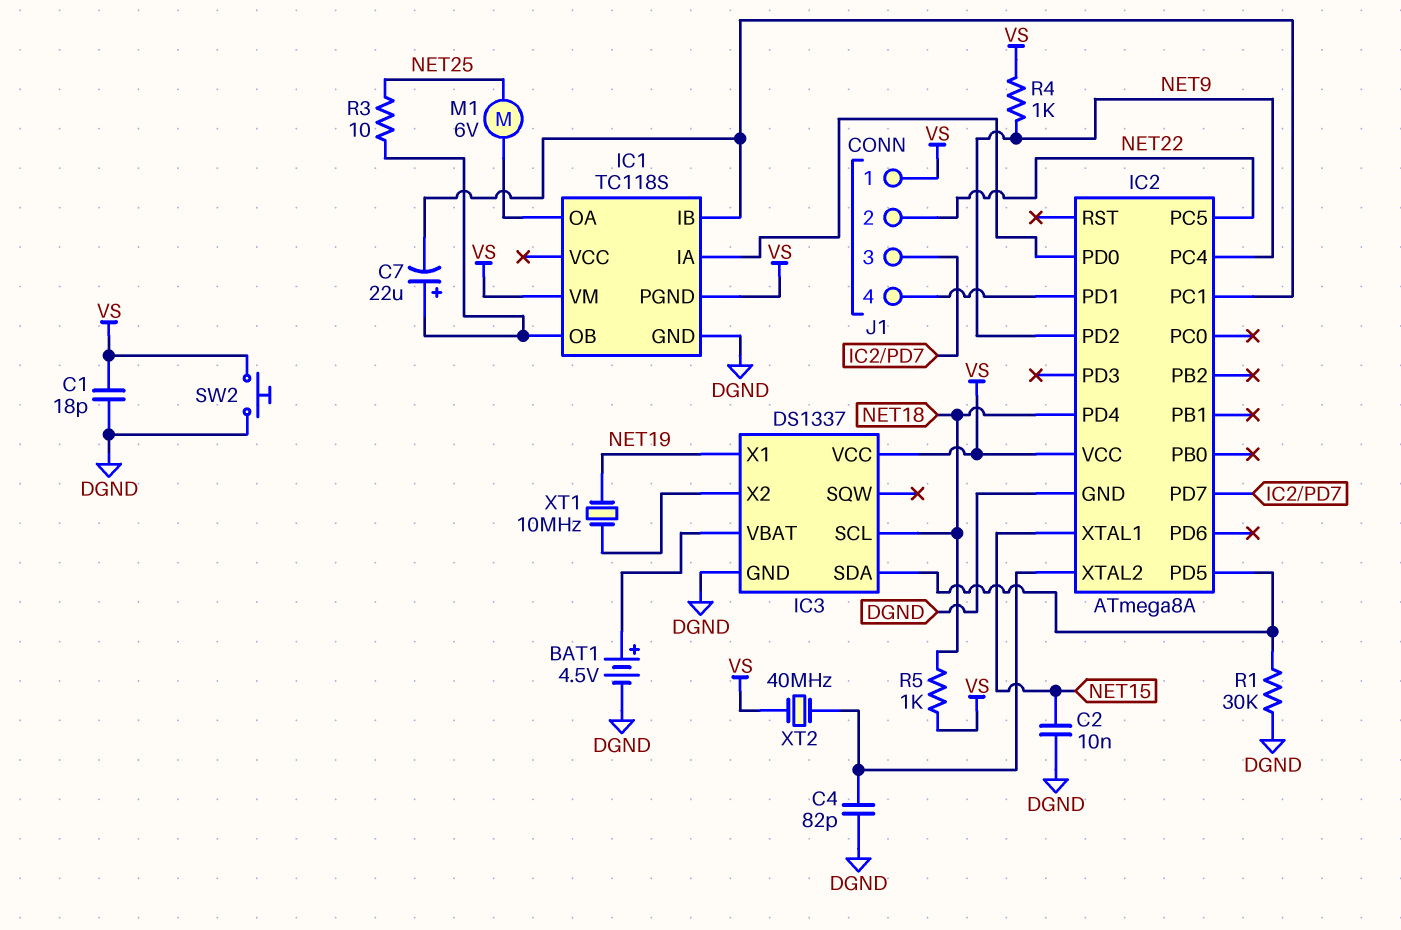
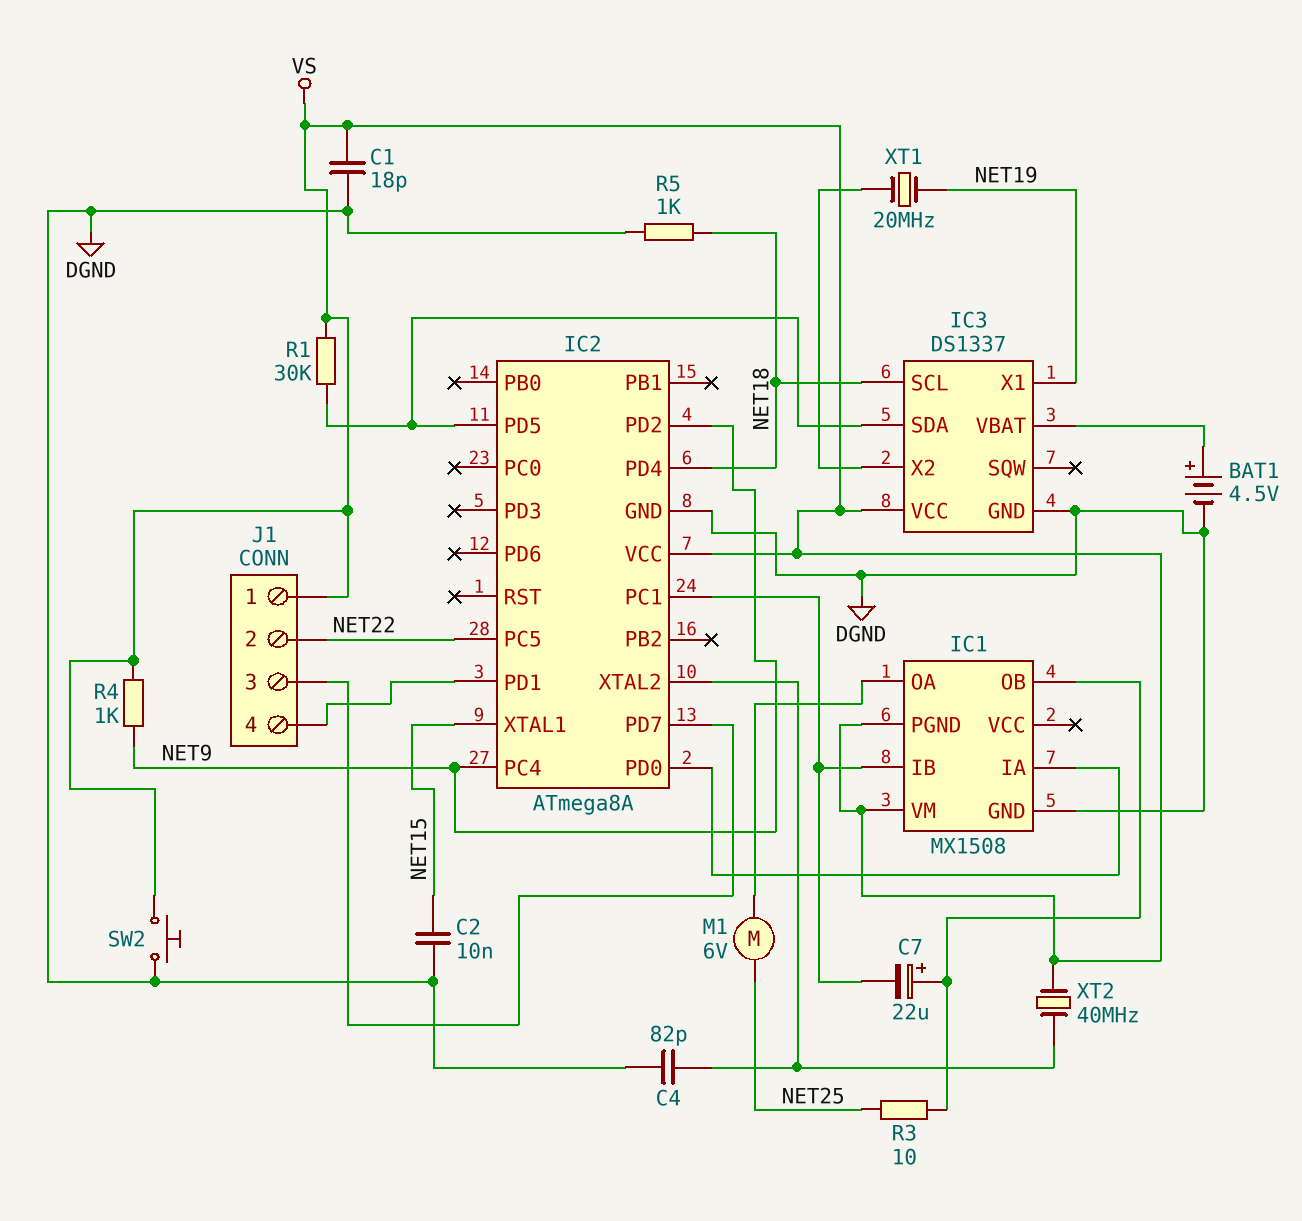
IC1: TC118S -> MX1508
R1: 30k (DGND, IC2/PD5) -> 30k (IC2/PD5, VS)
R5: 1k (NET18, VS) -> 1k (DGND, NET18)
XT1: 10MHz (IC3/X2, NET19) -> 20MHz (IC3/X2, NET19)

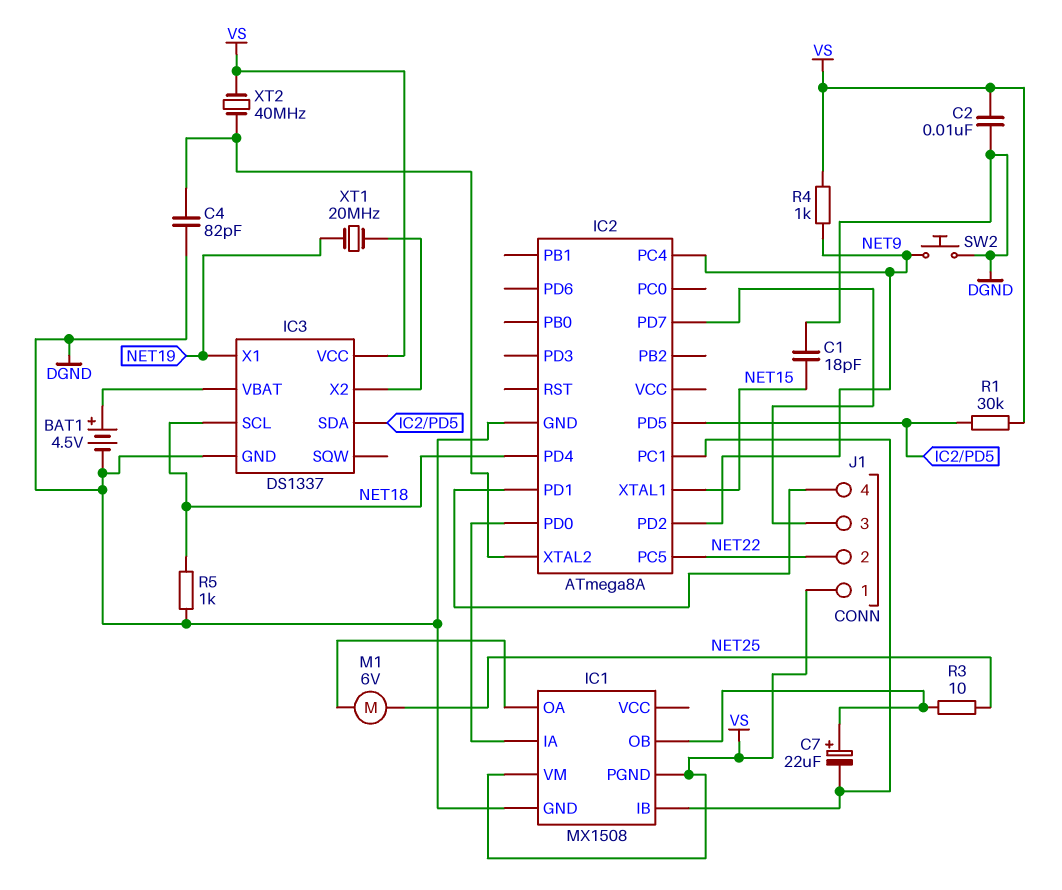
C1: 18pF (DGND, VS) -> 18pF (DGND, NET15)
C2: 10nF (DGND, NET15) -> 10nF (DGND, VS)
IC2 pin VCC: VS -> none
SW2: button (DGND, VS) -> button (DGND, NET9)

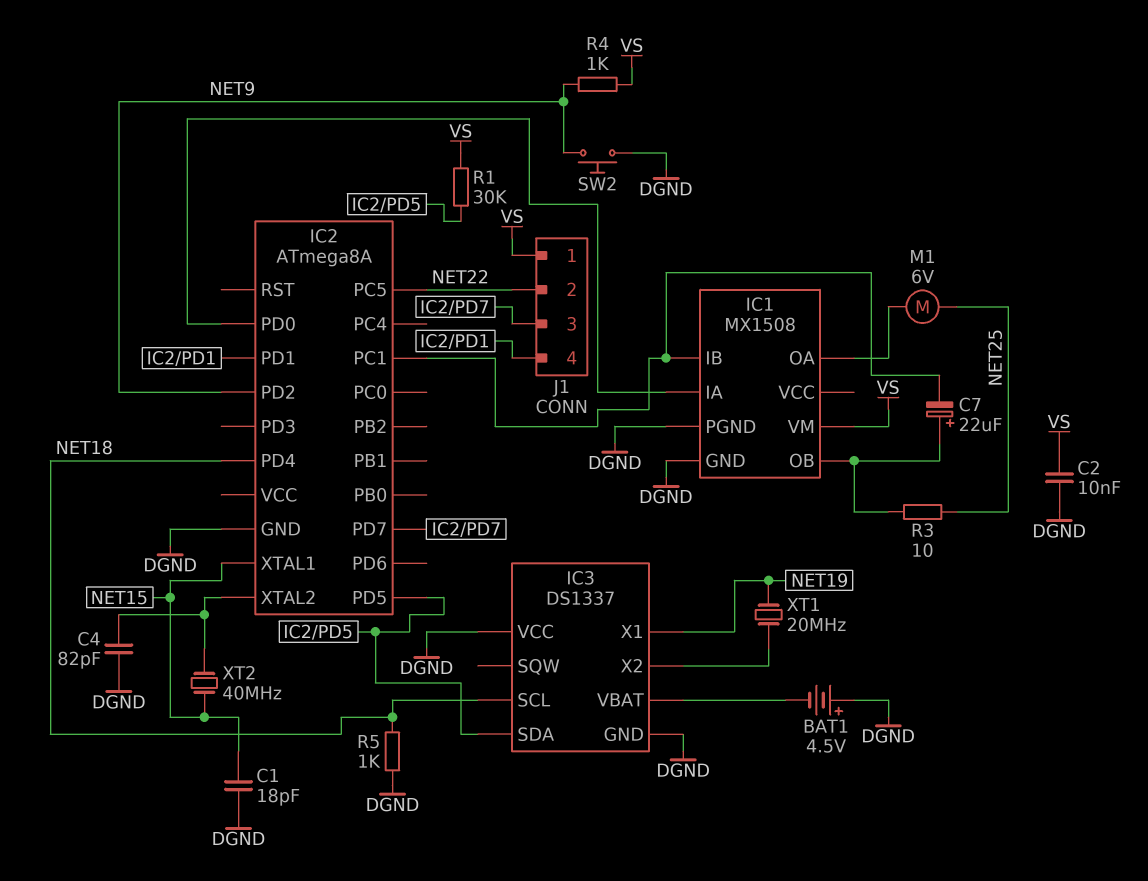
BAT1: 4.5V (plus IC3/VBAT, minus DGND) -> 4.5V (plus DGND, minus IC3/VBAT)
IC1 pin PGND: VS -> DGND
IC2 pin PC4: NET9 -> none
IC3 pin VCC: VS -> DGND
XT2: 40MHz (IC2/XTAL2, VS) -> 40MHz (IC2/XTAL2, NET15)

